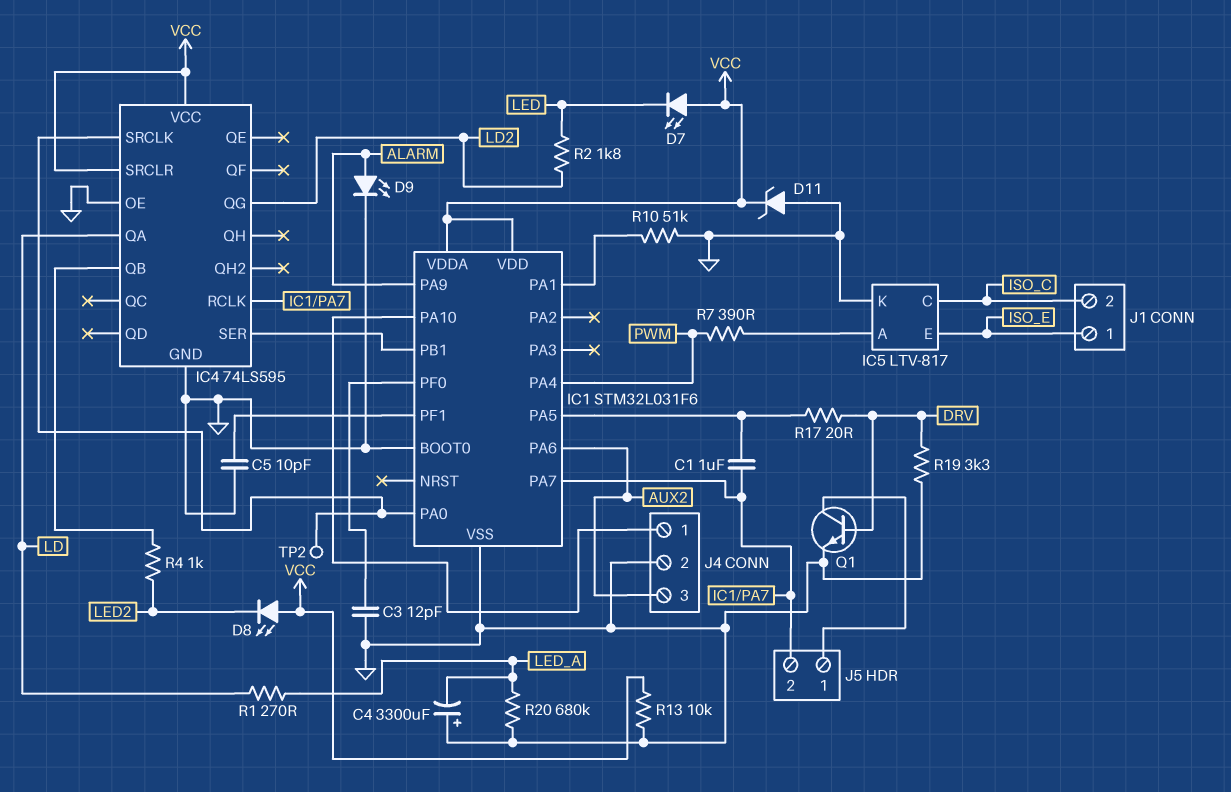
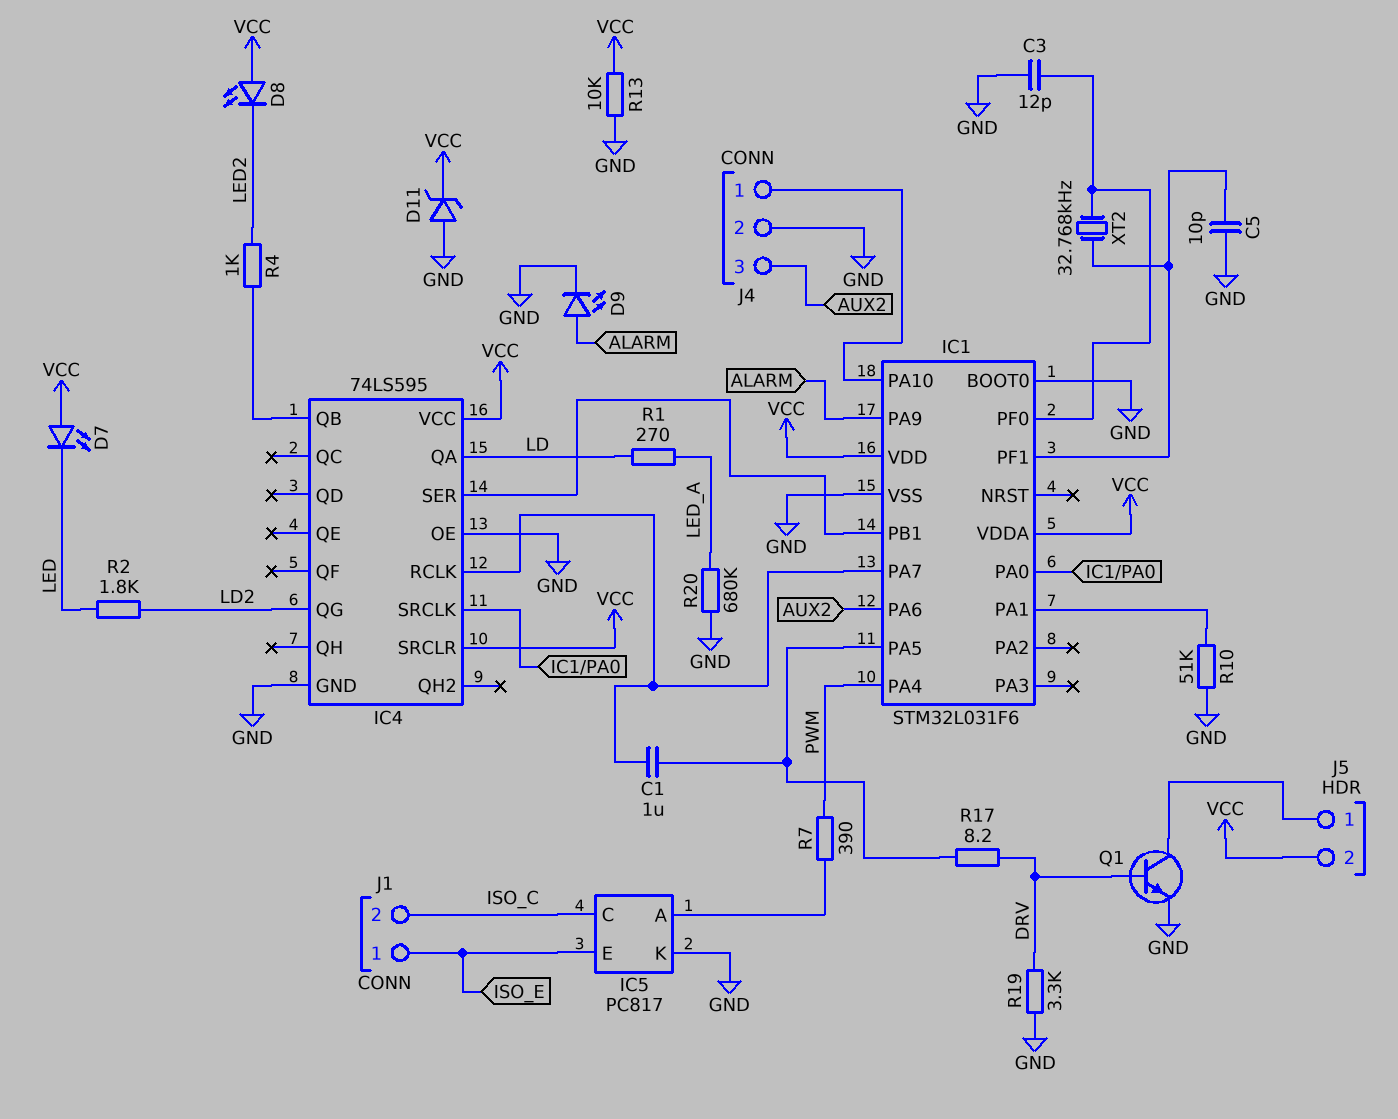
C4: 3300uF (plus GND, minus LED_A) -> none
IC5: LTV-817 -> PC817
J5 pin 2: IC1/PA7 -> VCC
R17: 20 (DRV, IC1/PA5) -> 8.2 (DRV, IC1/PA5)
TP2: test point (IC1/PA0) -> none
XT2: none -> 32.768kHz (IC1/PF0, IC1/PF1)

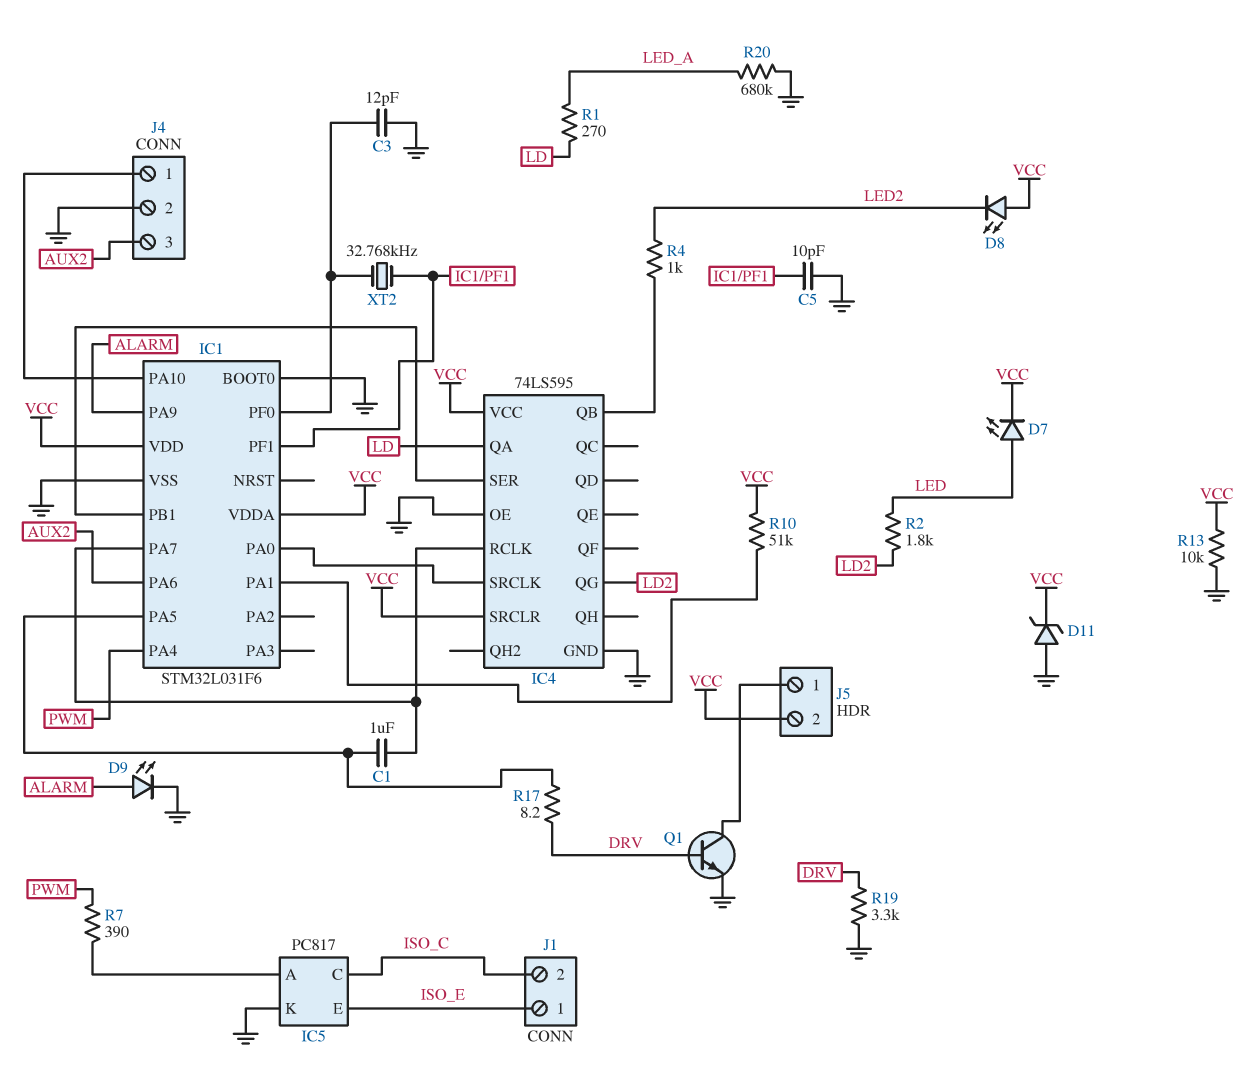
D7: LED (A VCC, K LED) -> LED (A LED, K VCC)
R10: 51k (GND, IC1/PA1) -> 51k (IC1/PA1, VCC)

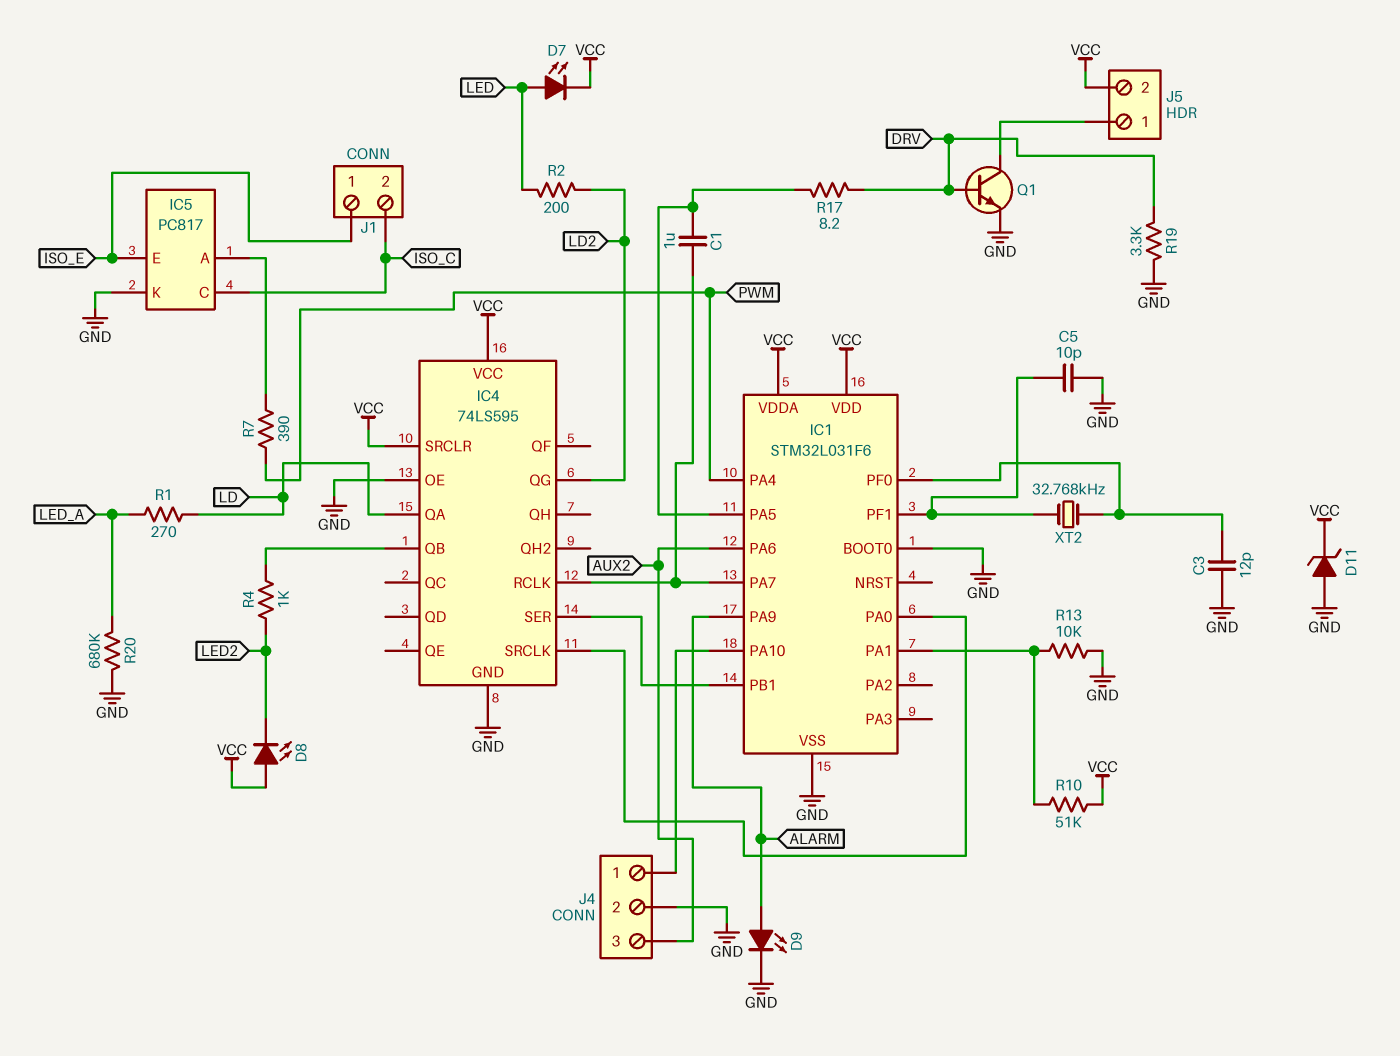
R2: 1.8k (LD2, LED) -> 200 (LD2, LED)
R13: 10k (GND, VCC) -> 10k (GND, IC1/PA1)

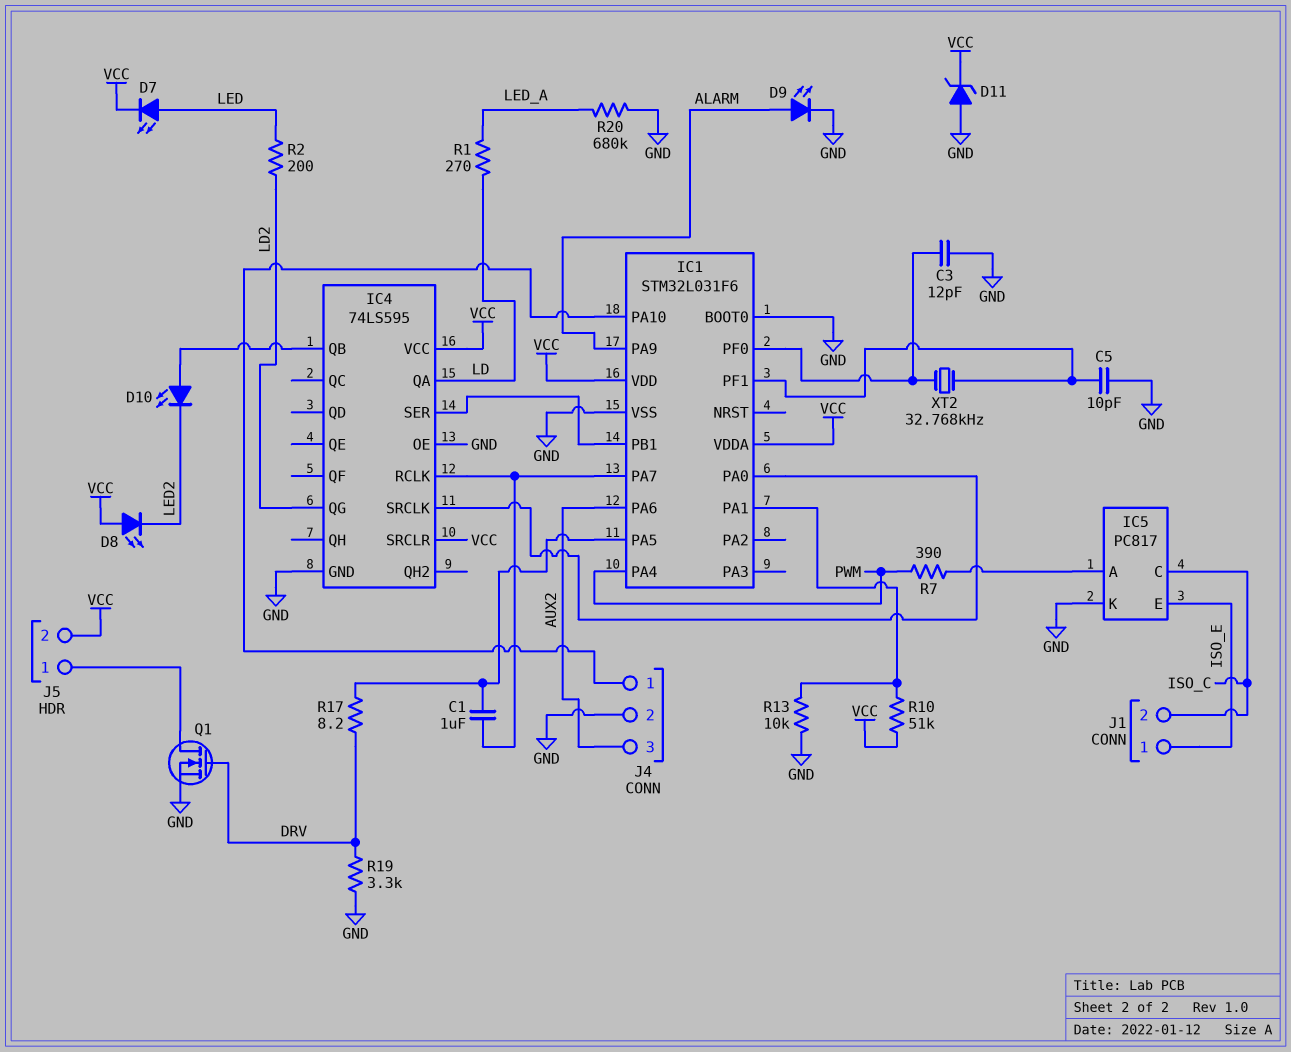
D10: none -> LED (A IC4/QB, K LED2)
Q1: NPN (B DRV, C J5/1, E GND) -> NMOS (G DRV, D J5/1, S GND)
R4: 1k (IC4/QB, LED2) -> none

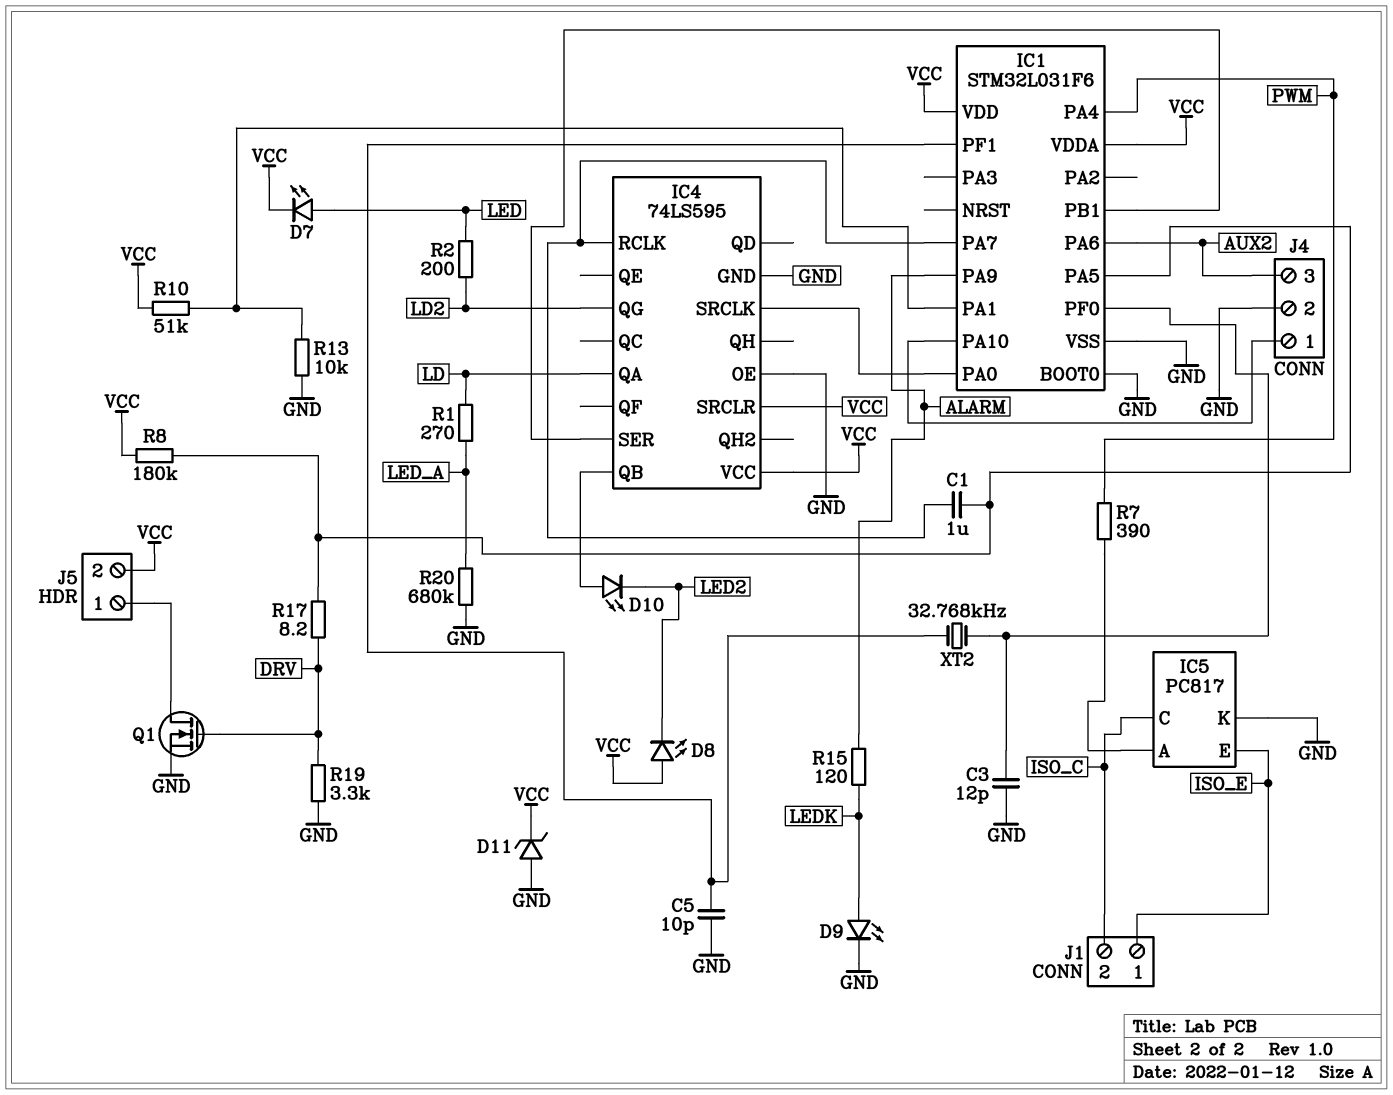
D9: LED (A ALARM, K GND) -> LED (A LEDK, K GND)
R8: none -> 180k (IC1/PA5, VCC)
R15: none -> 120 (ALARM, LEDK)

